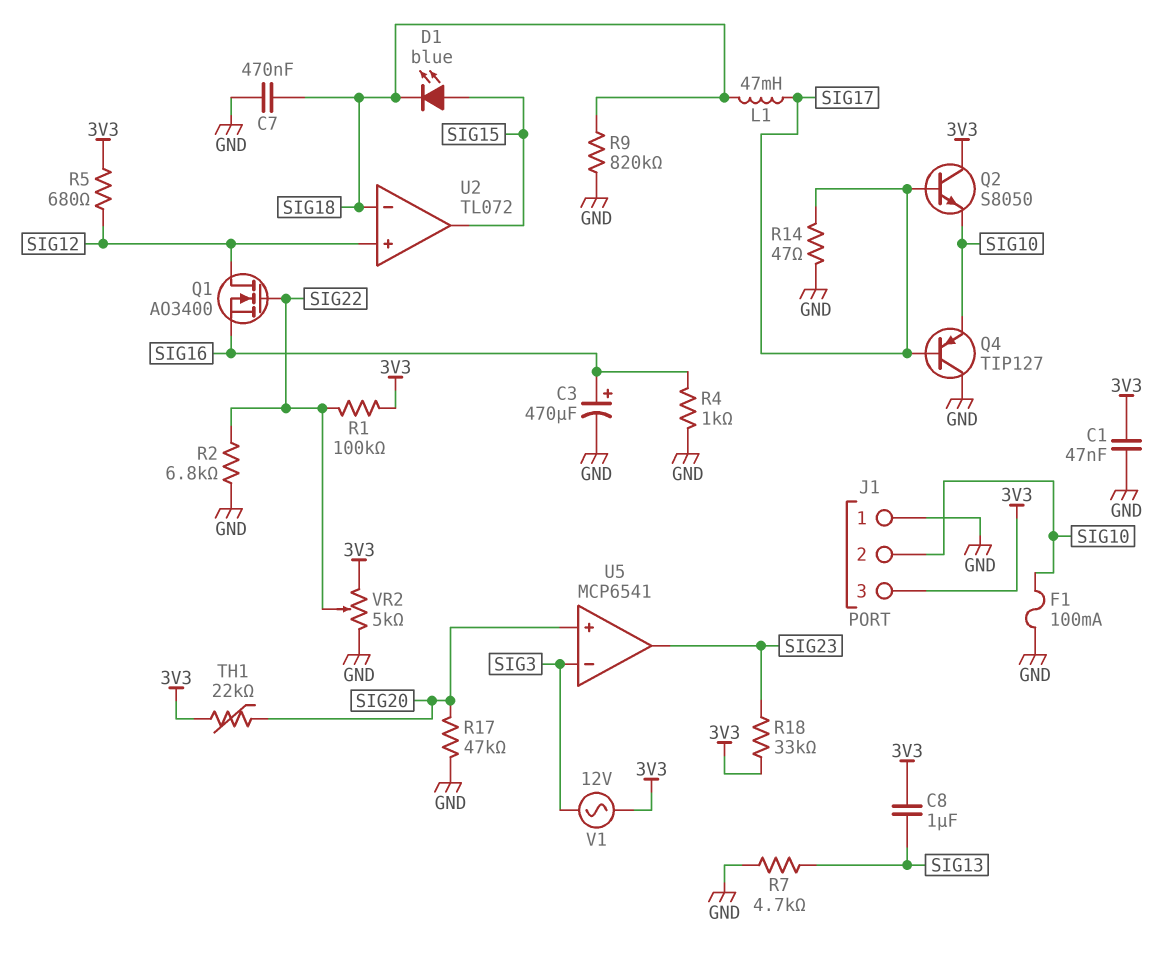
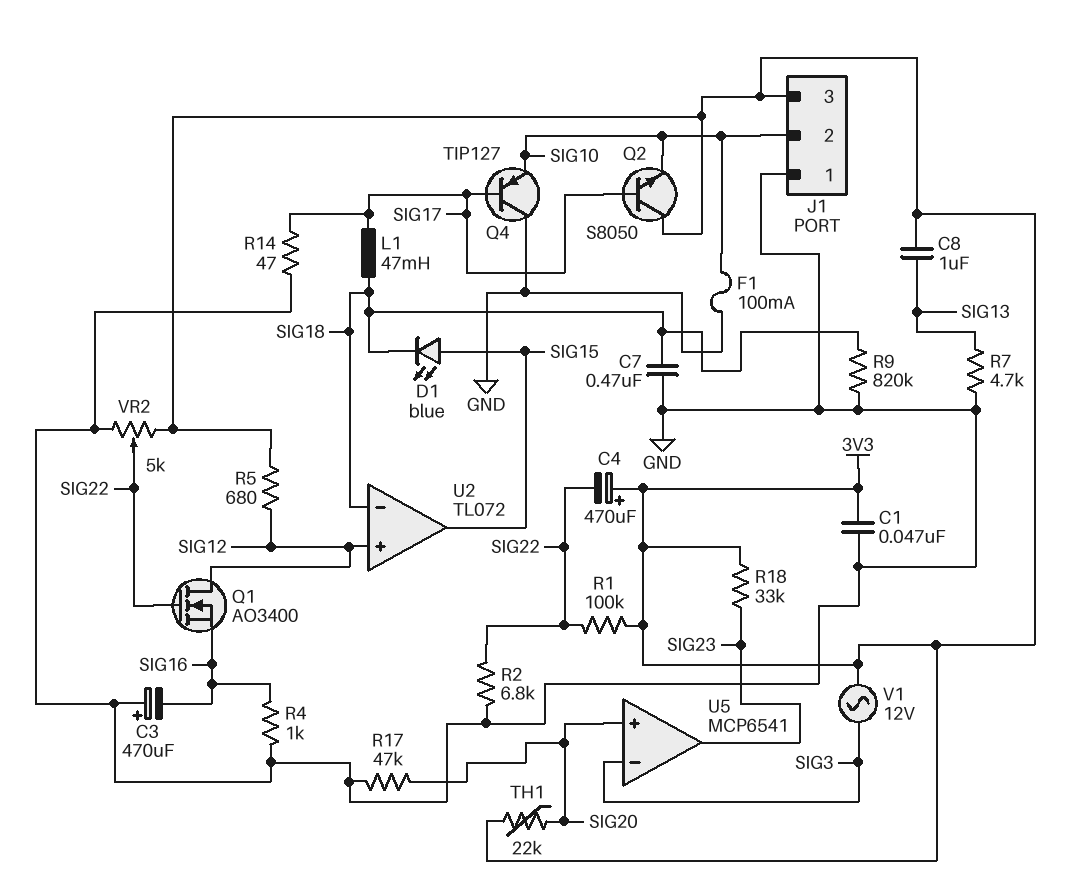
C3: 470uF (plus SIG16, minus GND) -> 470uF (plus GND, minus SIG16)
C4: none -> 470uF (plus 3V3, minus SIG22)

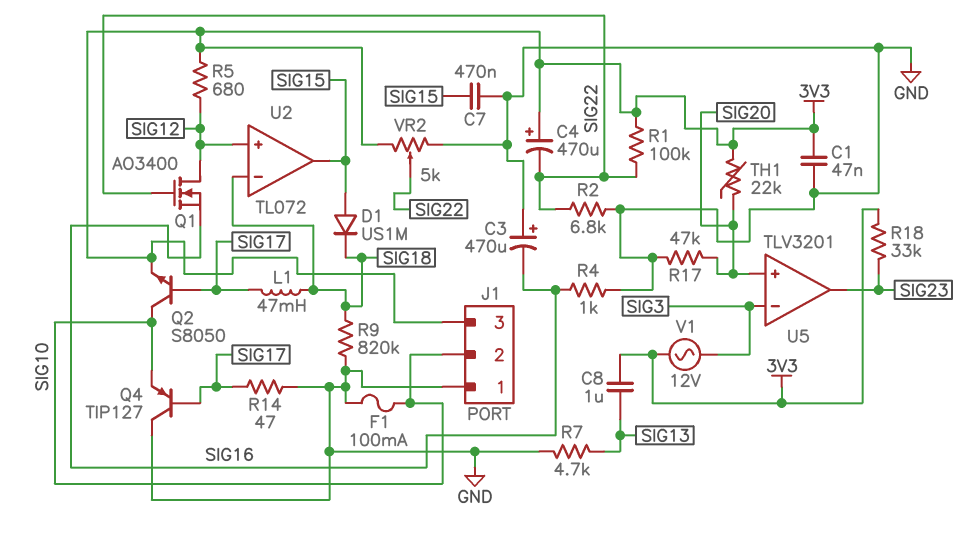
C7: 470nF (GND, SIG18) -> 470nF (GND, SIG15)
D1: LED blue (A SIG15, K SIG18) -> diode US1M (A SIG15, K SIG18)
Q2: NPN S8050 (B SIG17, C 3V3, E SIG10) -> NPN S8050 (B SIG17, C SIG10, E 3V3)
U5: MCP6541 -> TLV3201

